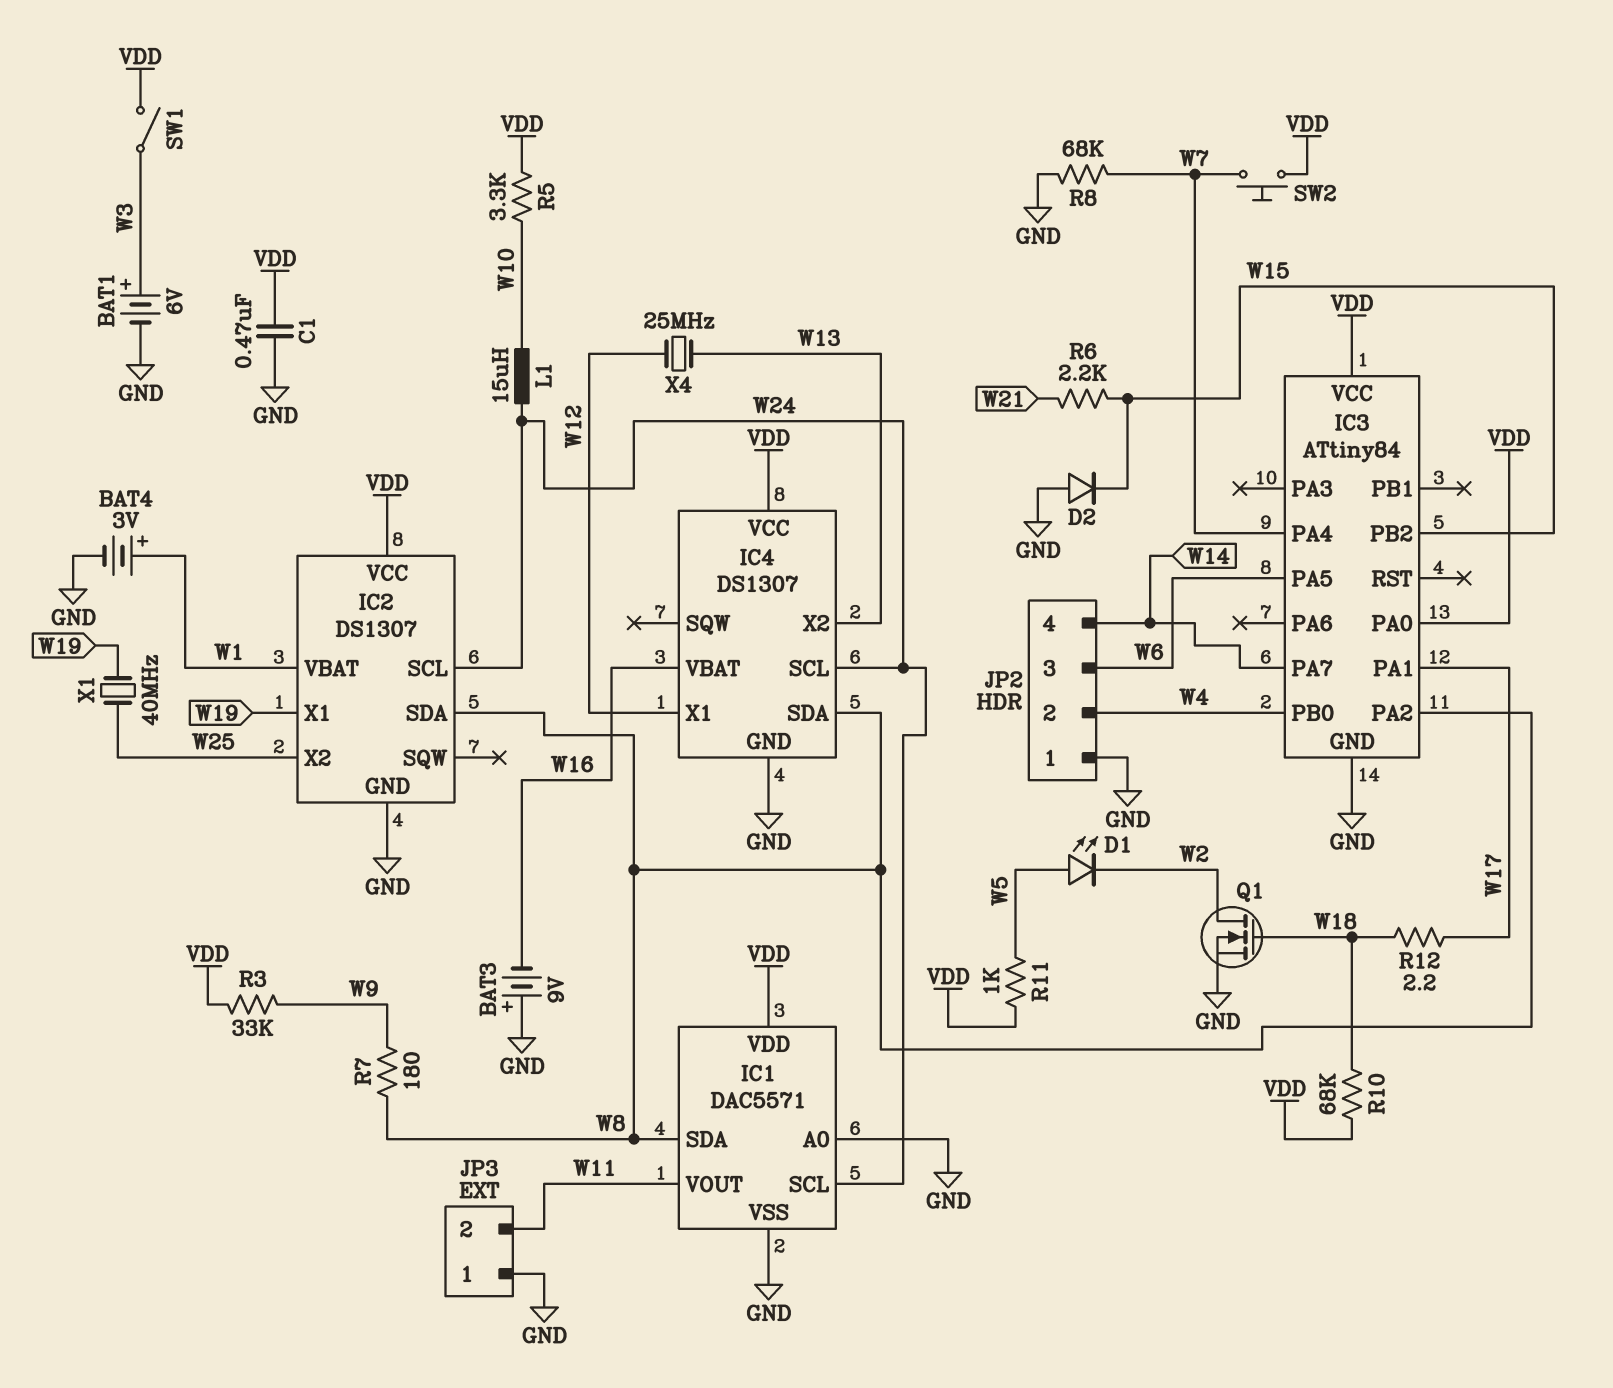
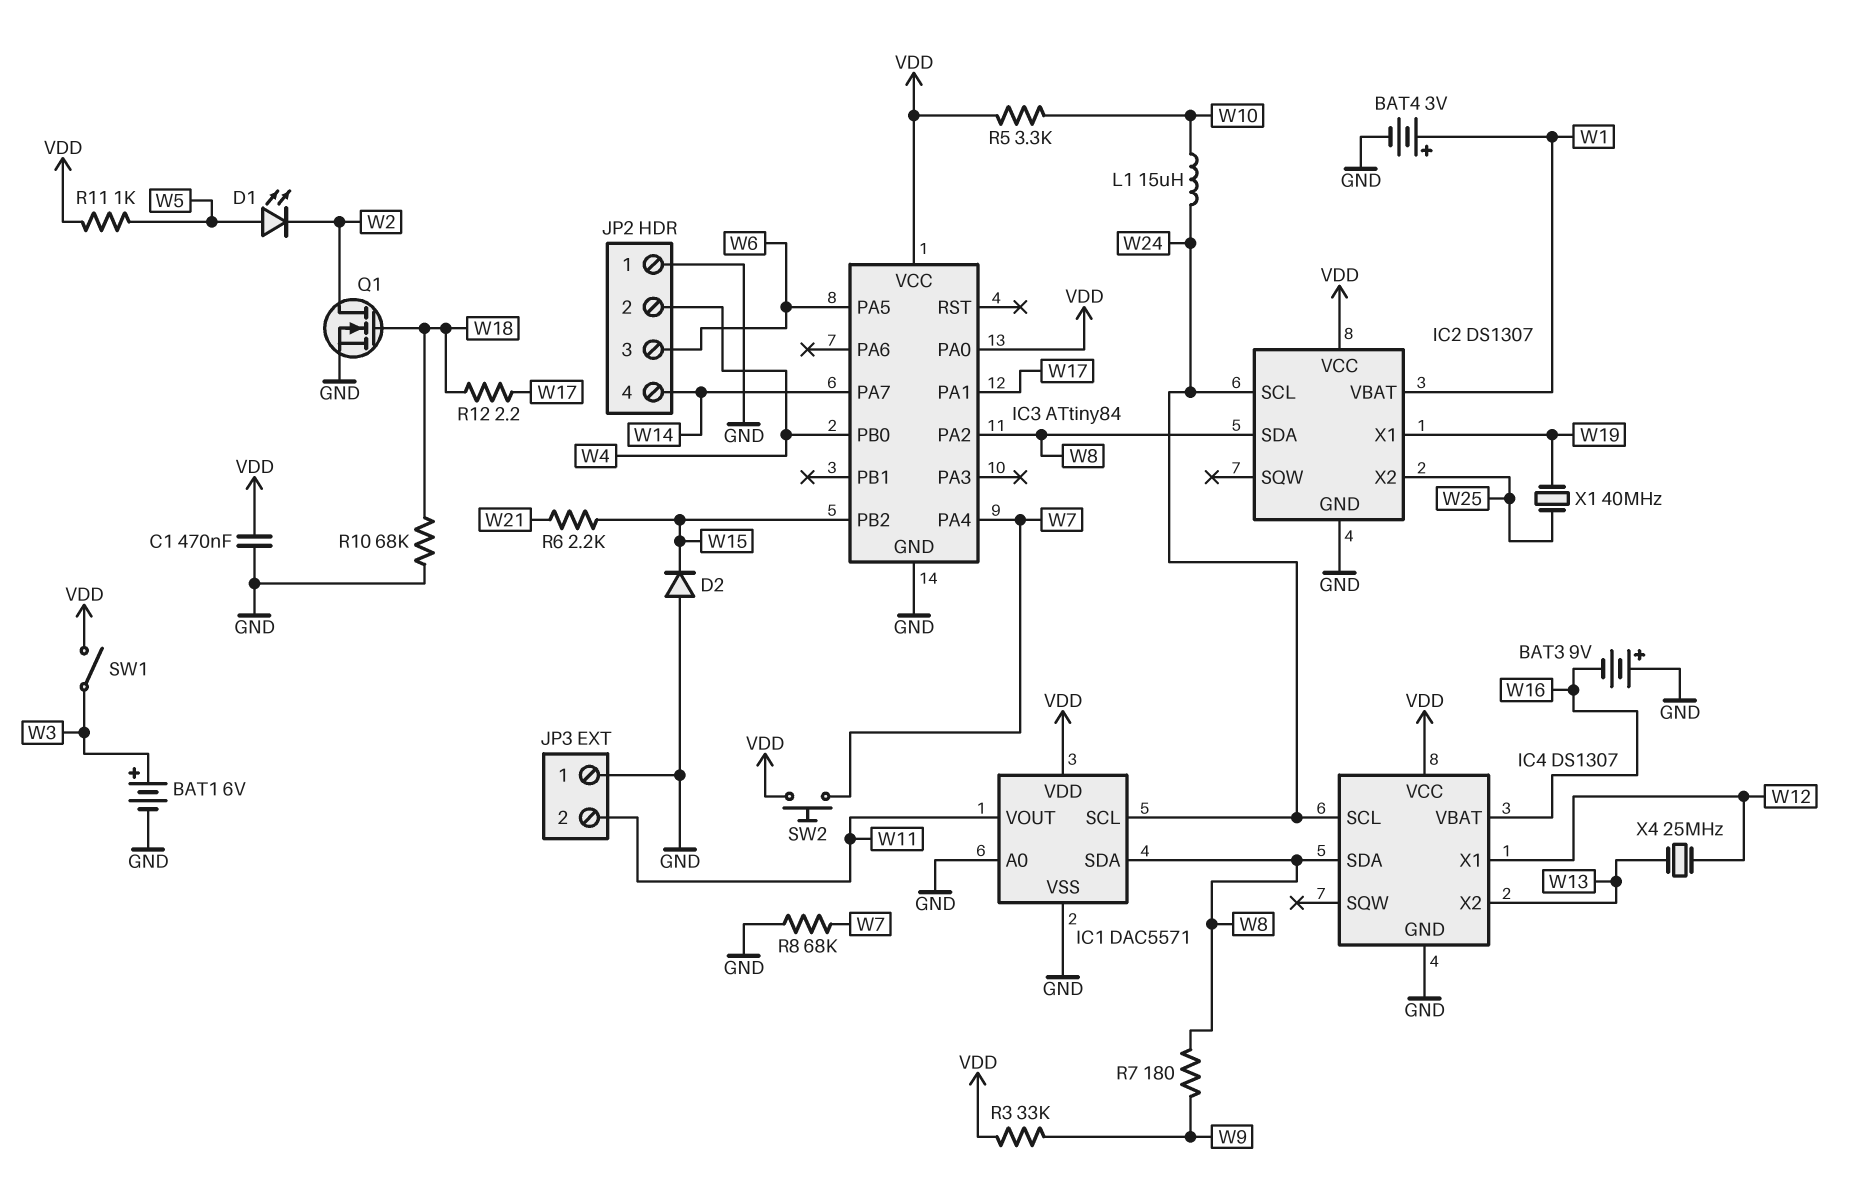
R10: 68k (VDD, W18) -> 68k (GND, W18)

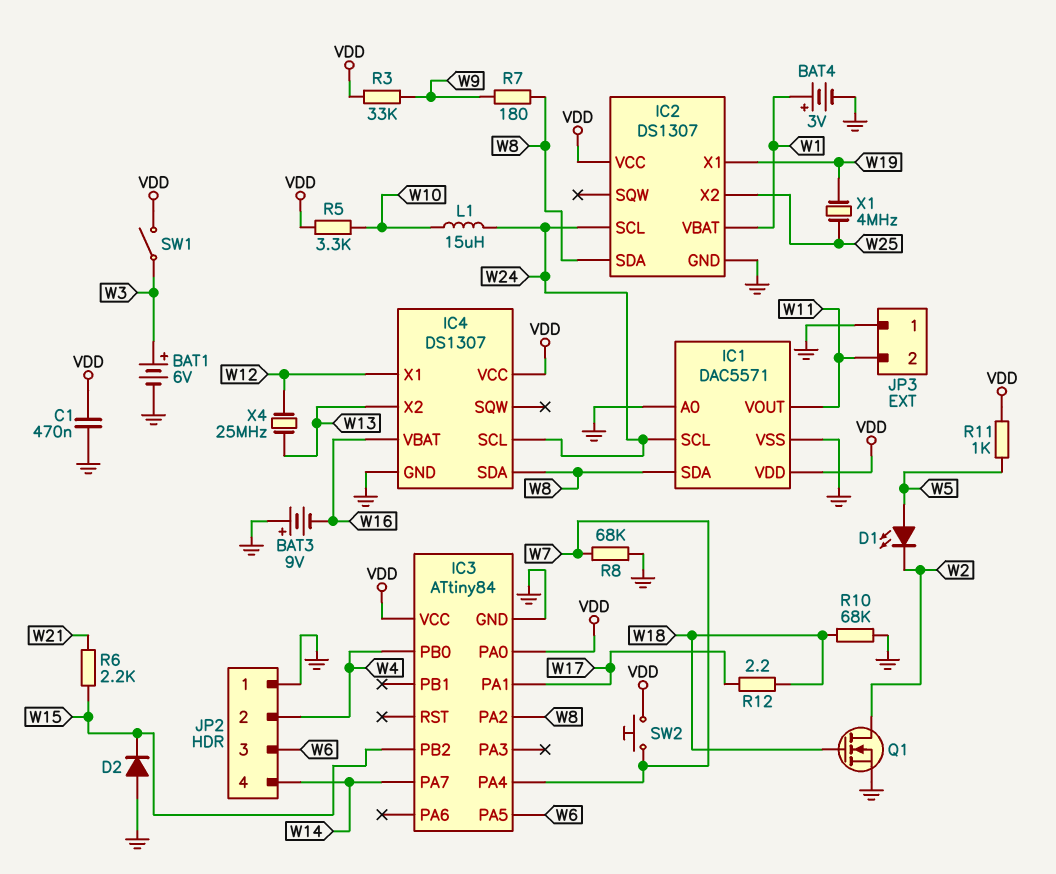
X1: 40MHz (W19, W25) -> 4MHz (W19, W25)

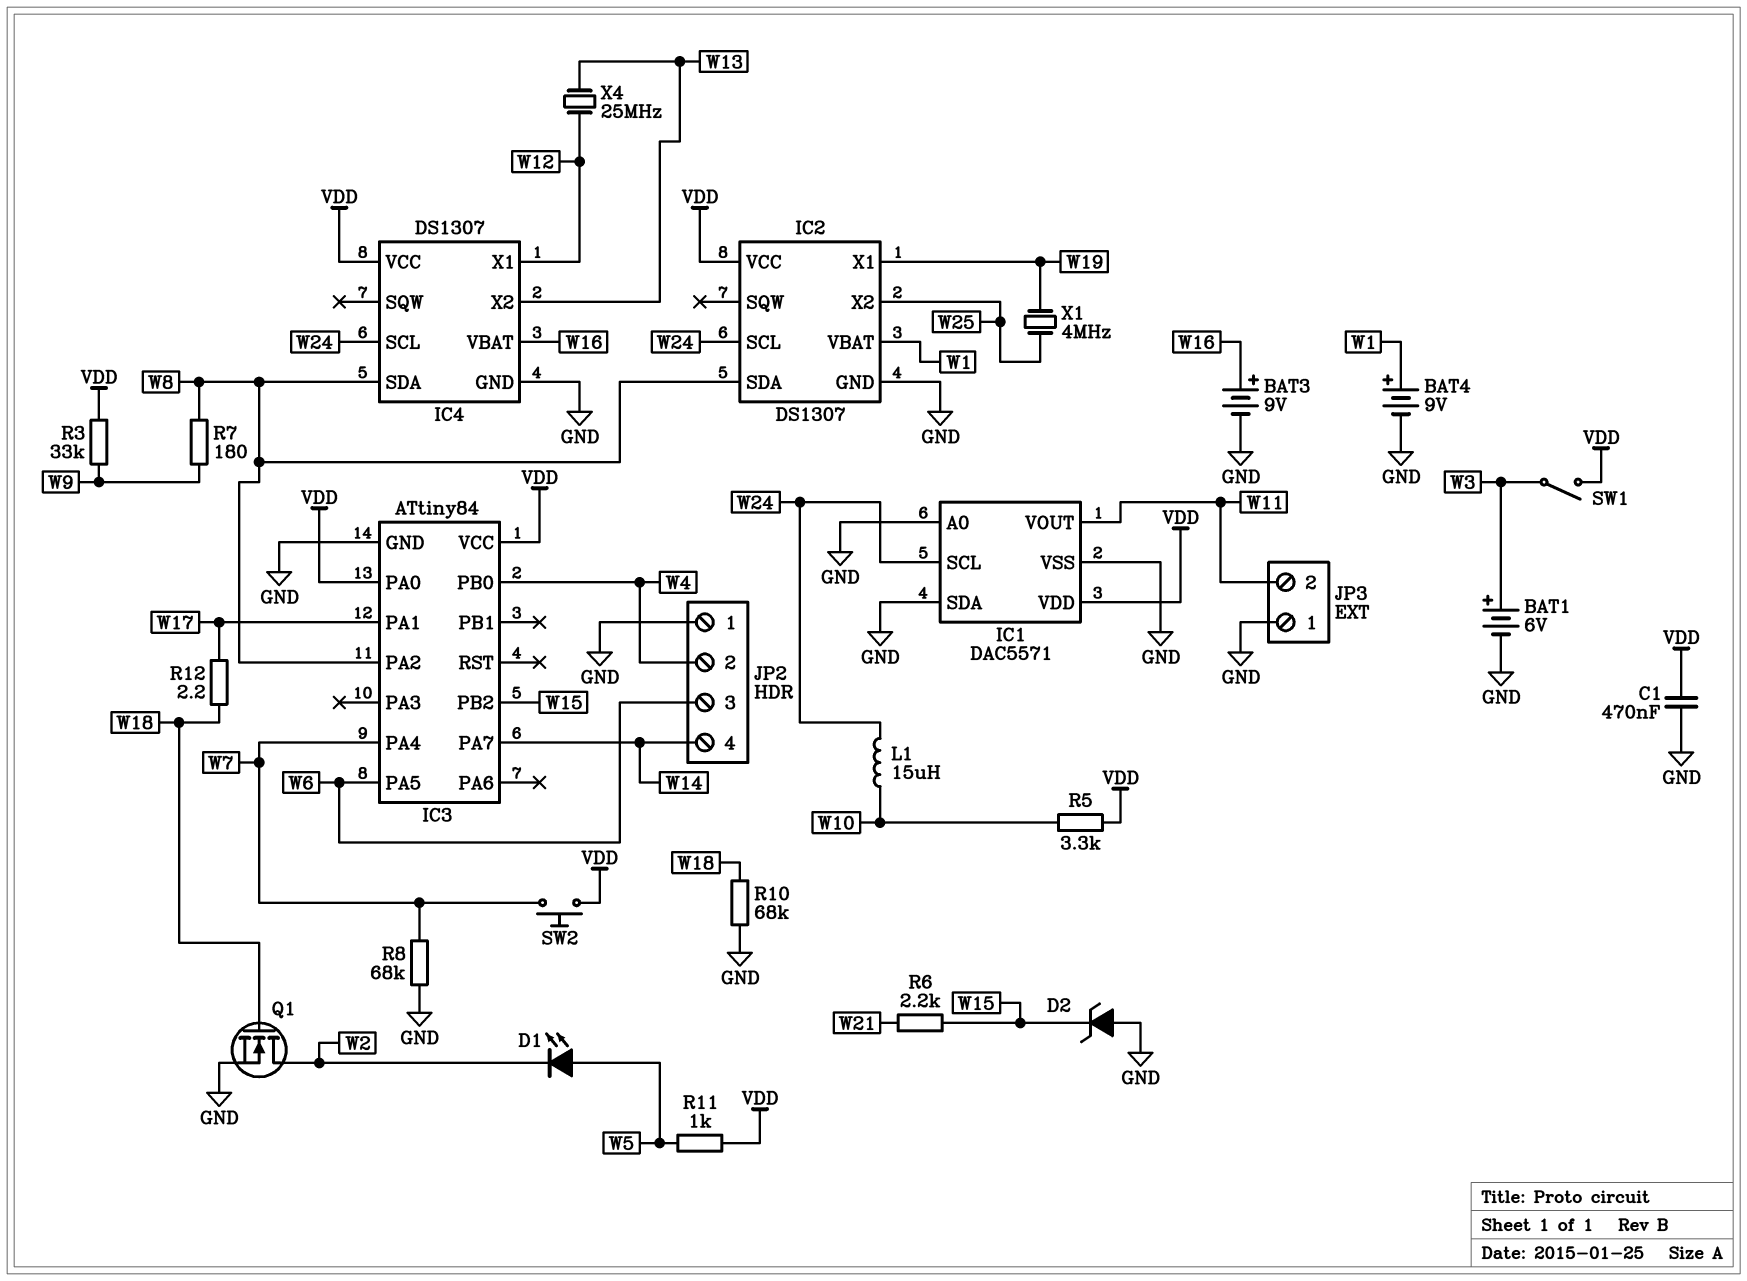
BAT3: 9V (plus GND, minus W16) -> 9V (plus W16, minus GND)
BAT4: 3V (plus W1, minus GND) -> 9V (plus W1, minus GND)
D2: diode (A GND, K W15) -> zener (A GND, K W15)
IC1 pin SDA: W8 -> GND

